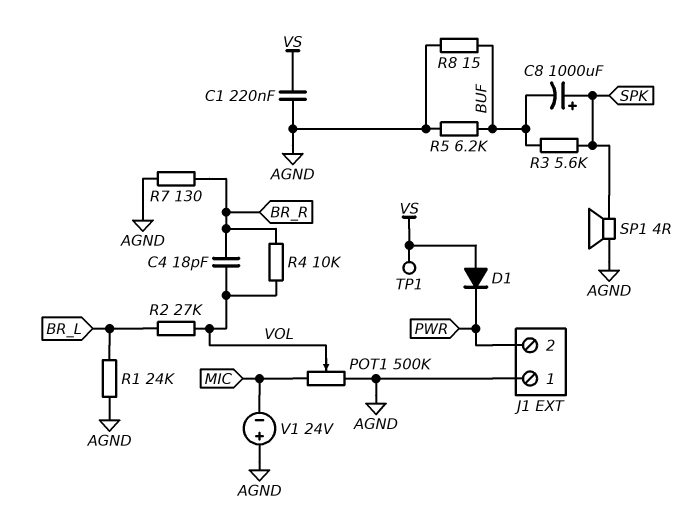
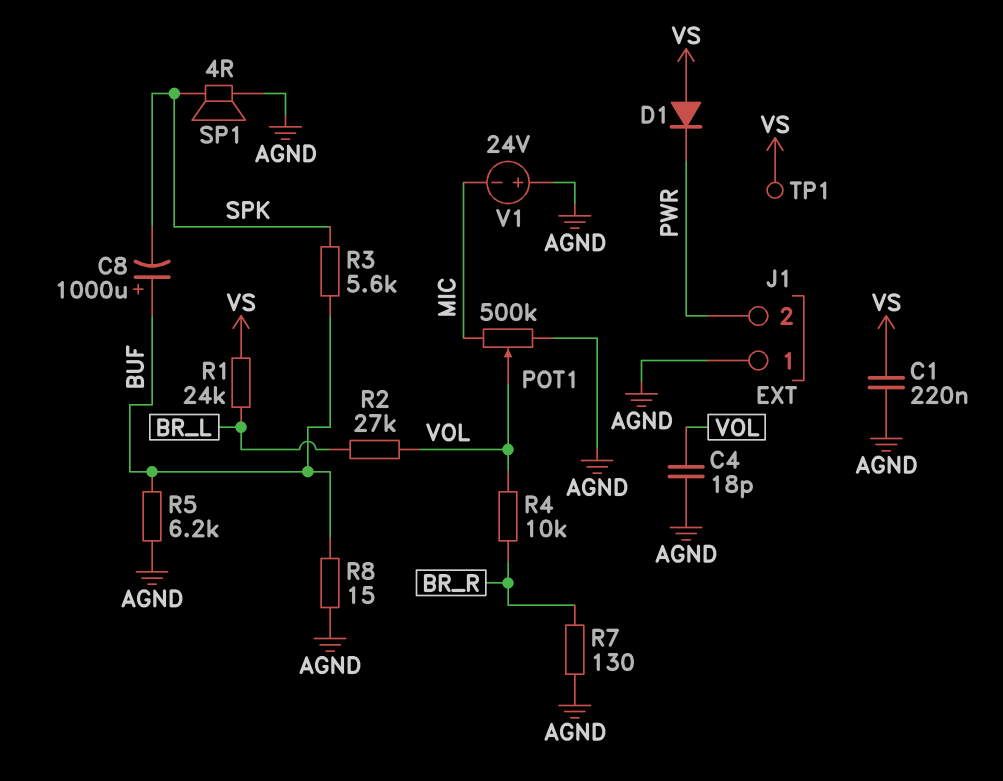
C4: 18pF (BR_R, VOL) -> 18pF (AGND, VOL)
C8: 1000uF (plus SPK, minus BUF) -> 1000uF (plus BUF, minus SPK)
R1: 24k (AGND, BR_L) -> 24k (BR_L, VS)

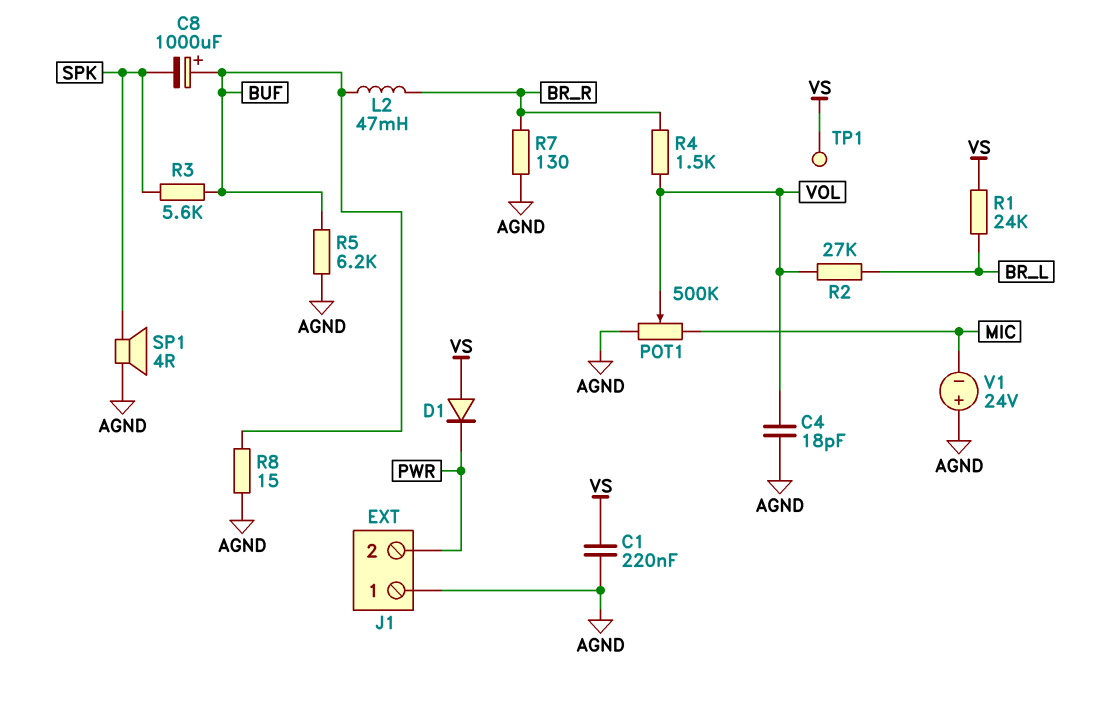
L2: none -> 47mH (BR_R, BUF)
R4: 10k (BR_R, VOL) -> 1.5k (BR_R, VOL)

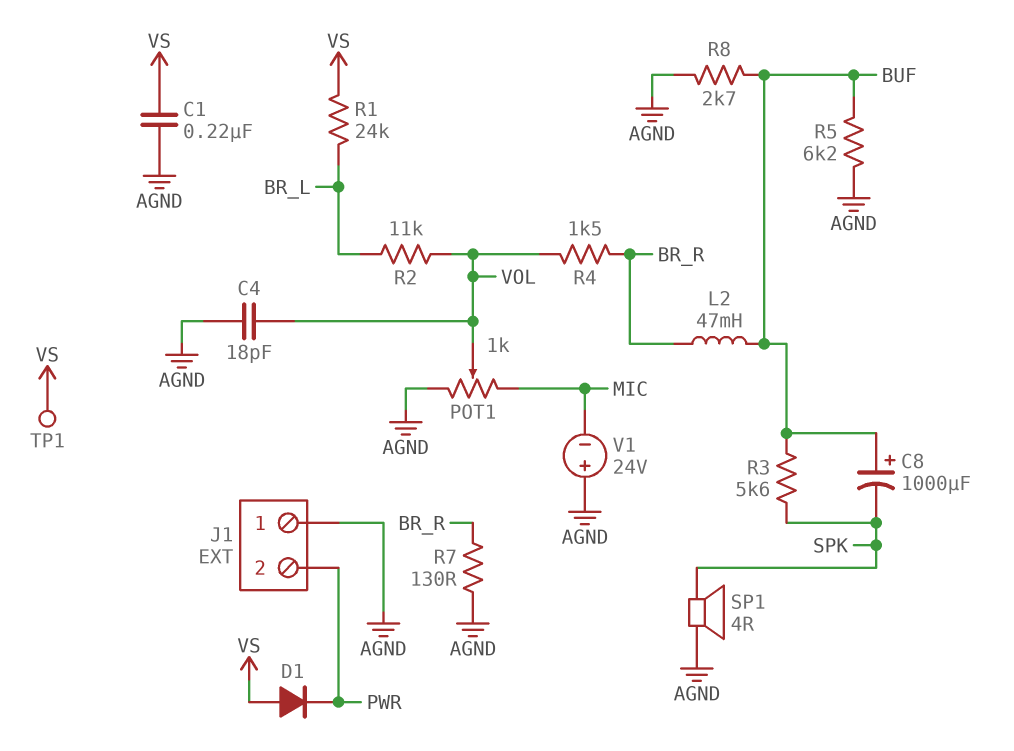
POT1: 500k (AGND, MIC, wiper VOL) -> 1k (AGND, MIC, wiper VOL)
R2: 27k (BR_L, VOL) -> 11k (BR_L, VOL)
R8: 15 (AGND, BUF) -> 2.7k (AGND, BUF)

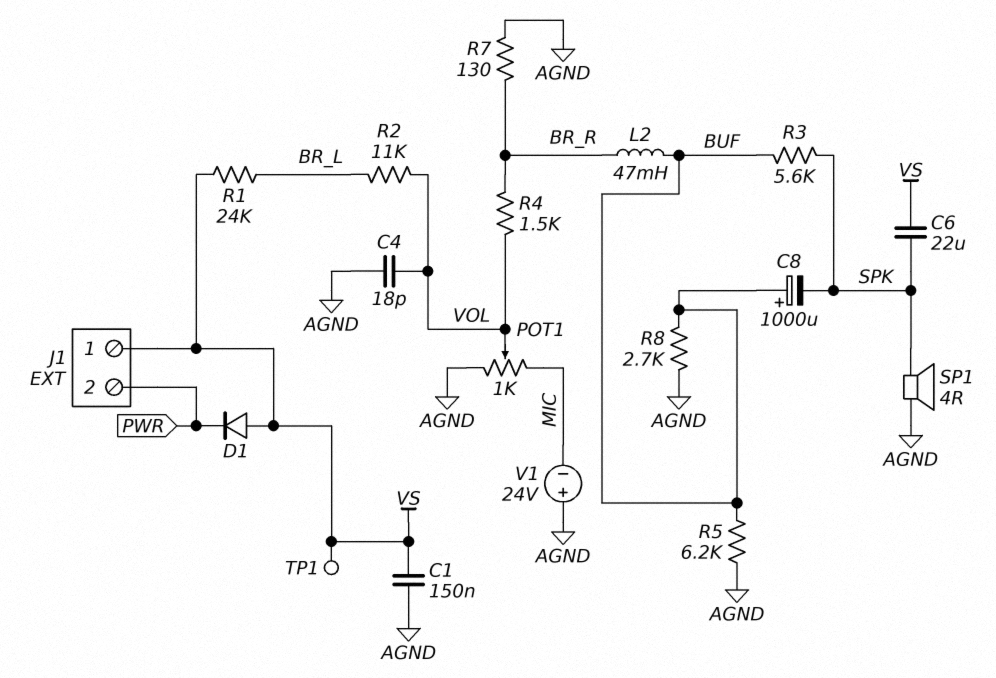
C1: 220nF (AGND, VS) -> 150nF (AGND, VS)
C6: none -> 22uF (SPK, VS)
J1 pin 1: AGND -> VS

